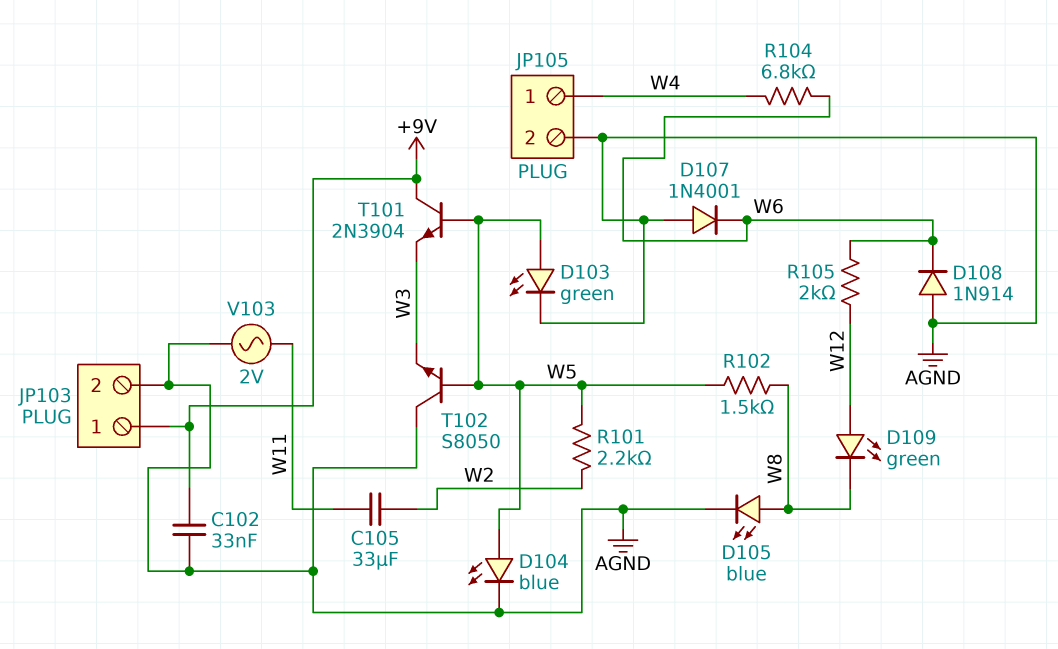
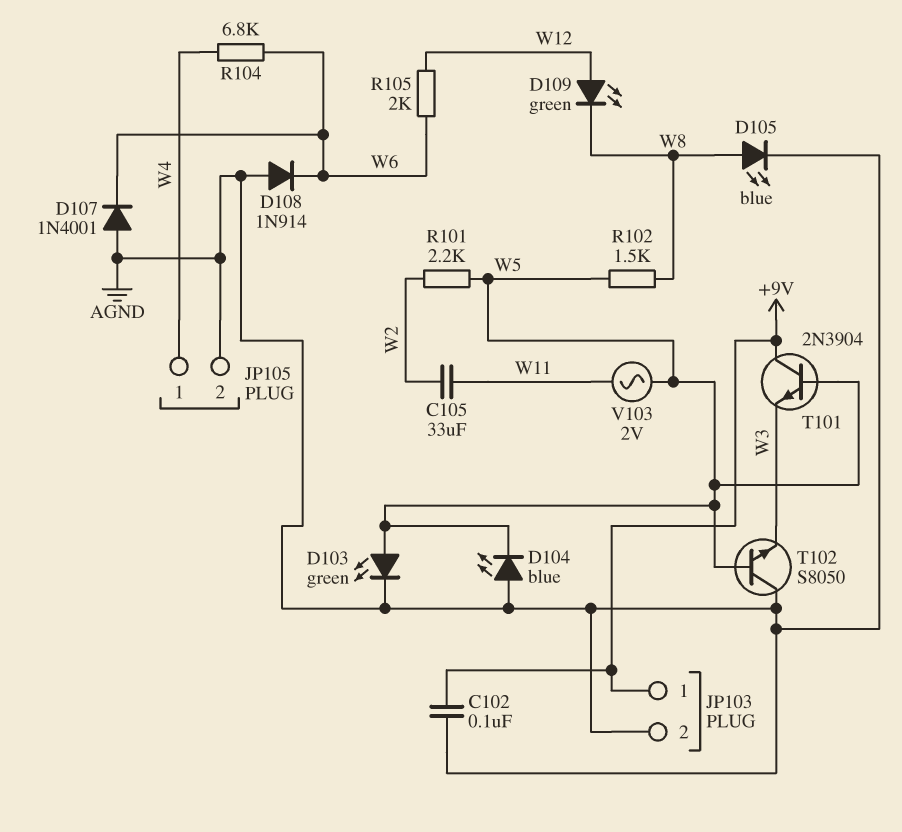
C102: 33nF (+9V, AGND) -> 100nF (+9V, AGND)
D104: LED blue (A W5, K AGND) -> LED blue (A AGND, K W5)
V103: AC 2V (AGND, W11) -> AC 2V (W5, W11)

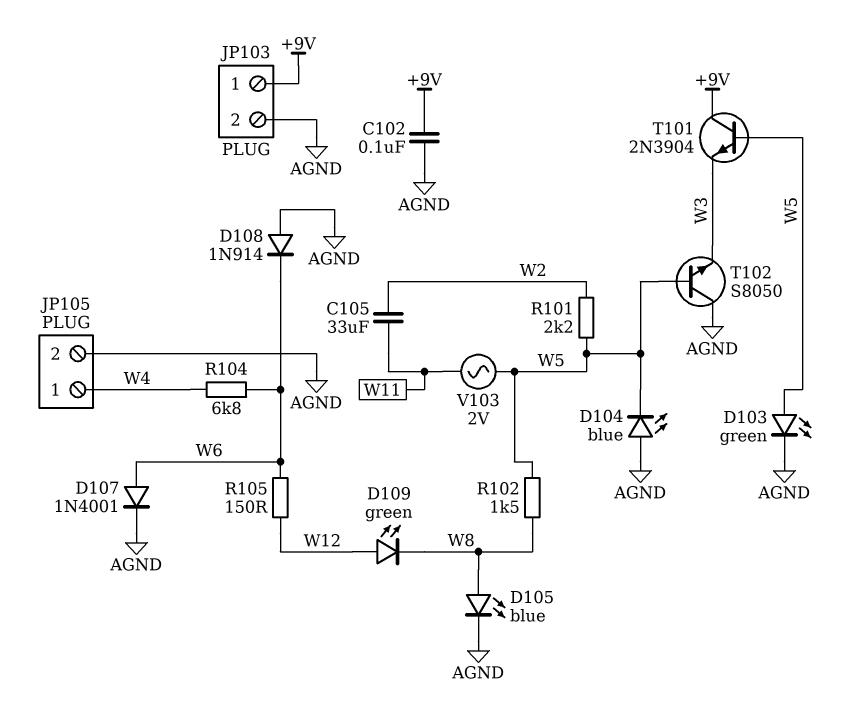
D107: diode 1N4001 (A AGND, K W6) -> diode 1N4001 (A W6, K AGND)
R105: 2k (W6, W12) -> 150 (W6, W12)

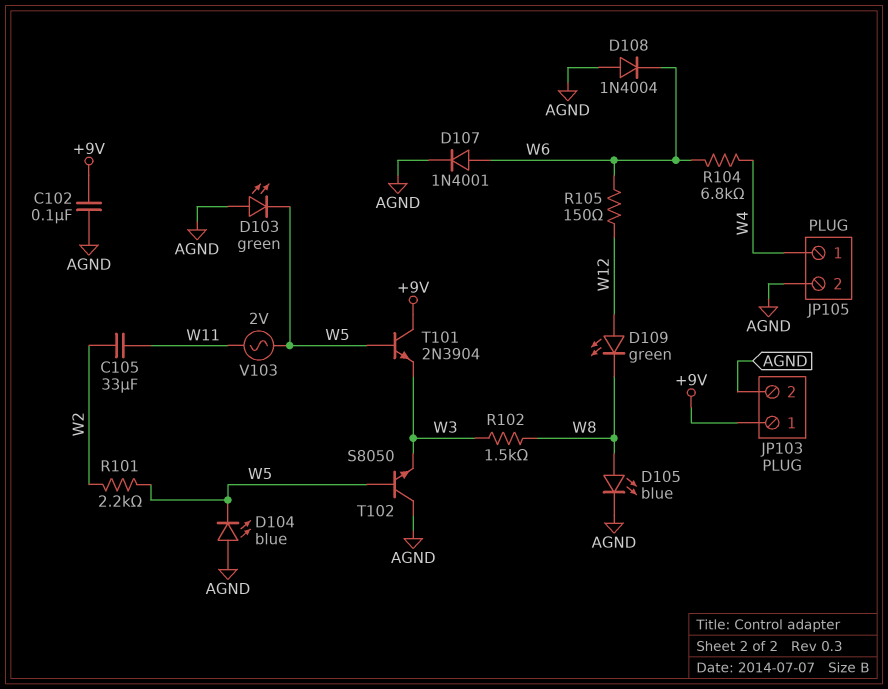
D103: LED green (A W5, K AGND) -> LED green (A AGND, K W5)
D108: diode 1N914 (A AGND, K W6) -> diode 1N4004 (A AGND, K W6)
R102: 1.5k (W5, W8) -> 1.5k (W3, W8)

